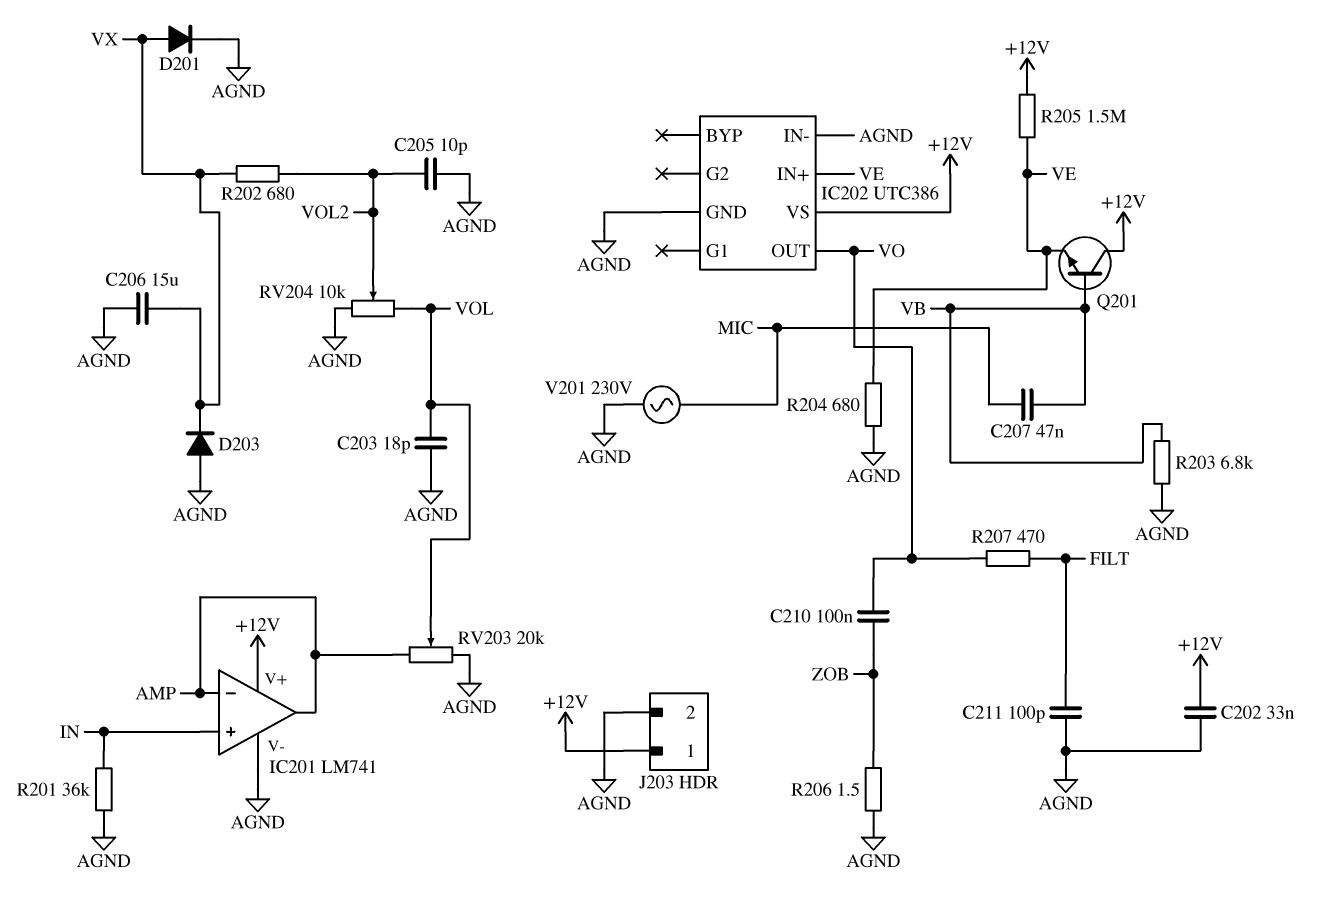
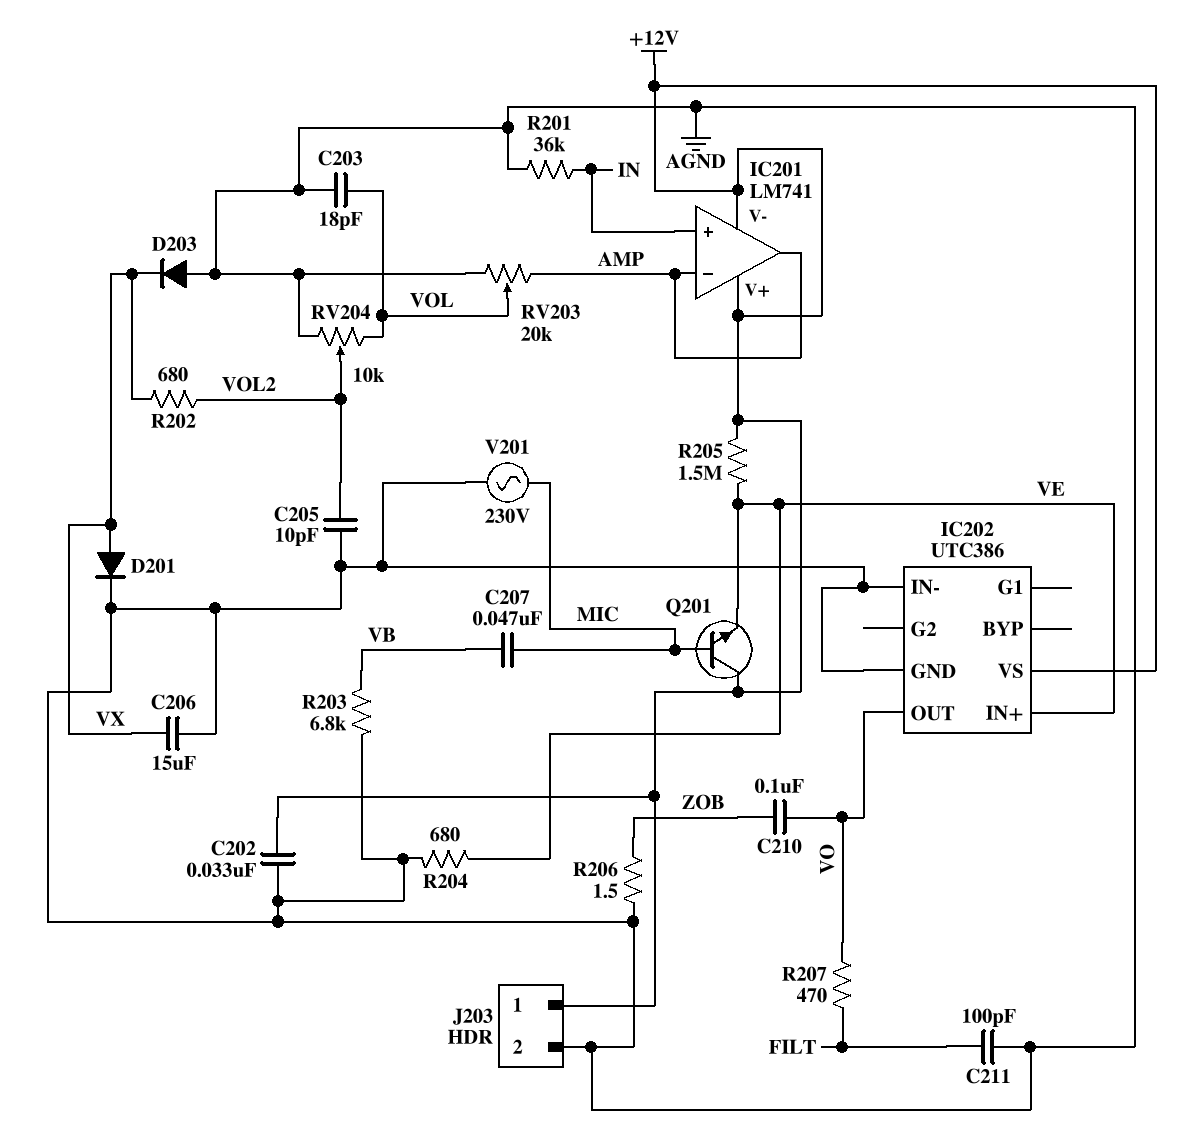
IC201 pin V-: AGND -> +12V
Q201: NPN (B VB, C +12V, E VE) -> NPN (B MIC, C +12V, E VE)

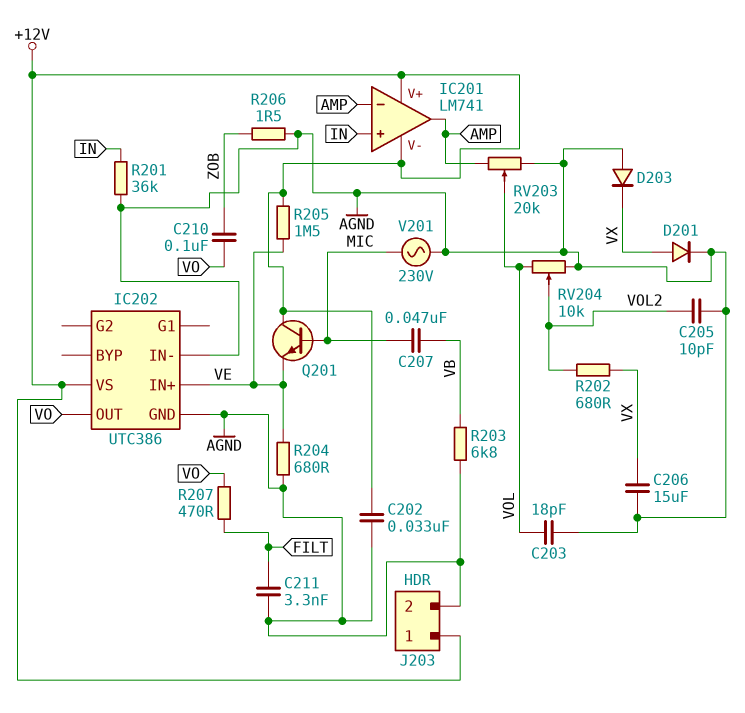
C211: 100pF (AGND, FILT) -> 3.3nF (AGND, FILT)

